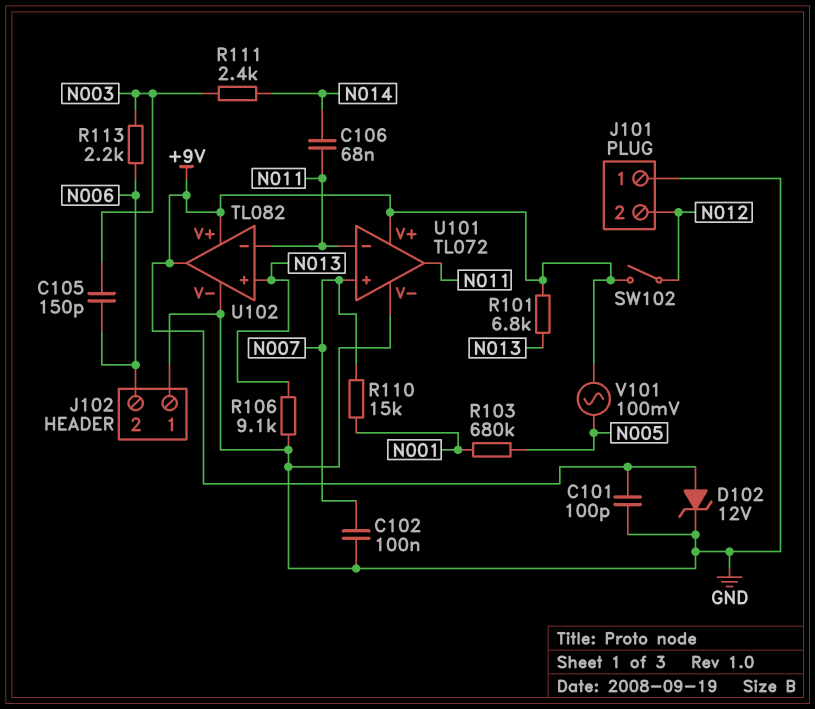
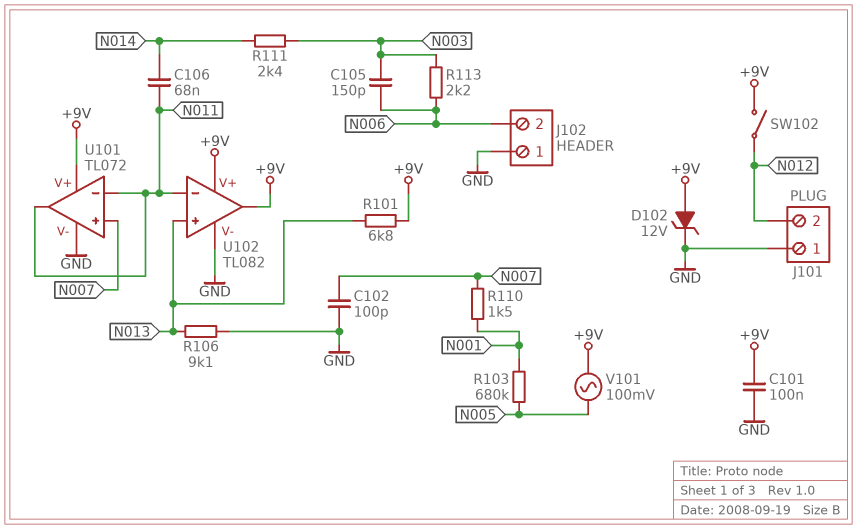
C101: 100pF (+9V, GND) -> 100nF (+9V, GND)
C102: 100nF (GND, N007) -> 100pF (GND, N007)
R110: 15k (N001, N007) -> 1.5k (N001, N007)

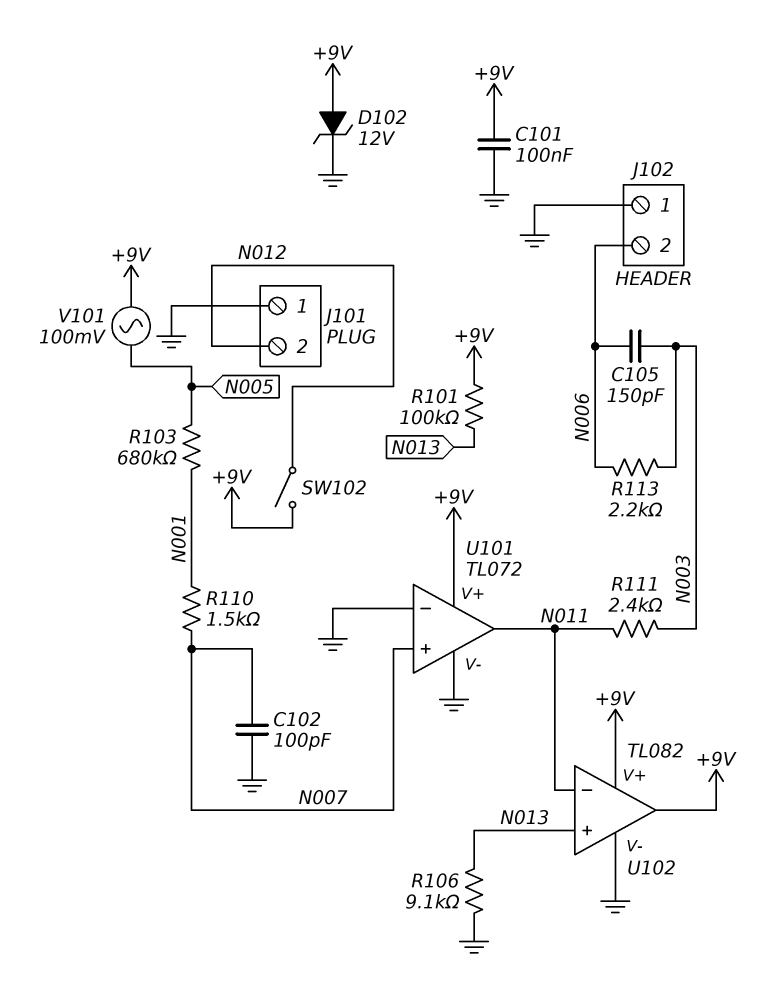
C106: 68nF (N011, N014) -> none
R101: 6.8k (+9V, N013) -> 100k (+9V, N013)
R111: 2.4k (N003, N014) -> 2.4k (N003, N011)
U101 pin in-: N011 -> GND

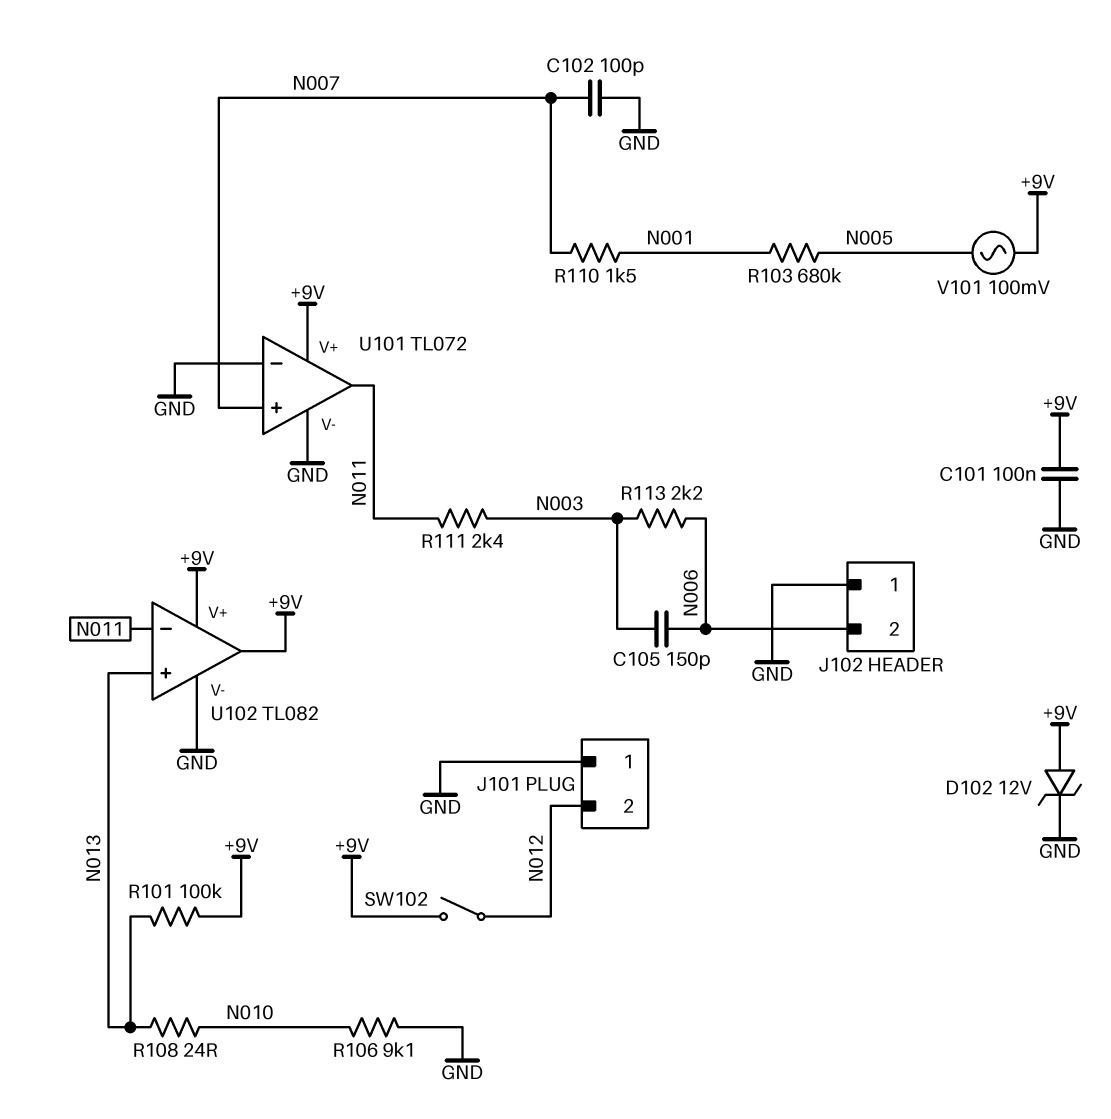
R106: 9.1k (GND, N013) -> 9.1k (GND, N010)
R108: none -> 24 (N010, N013)

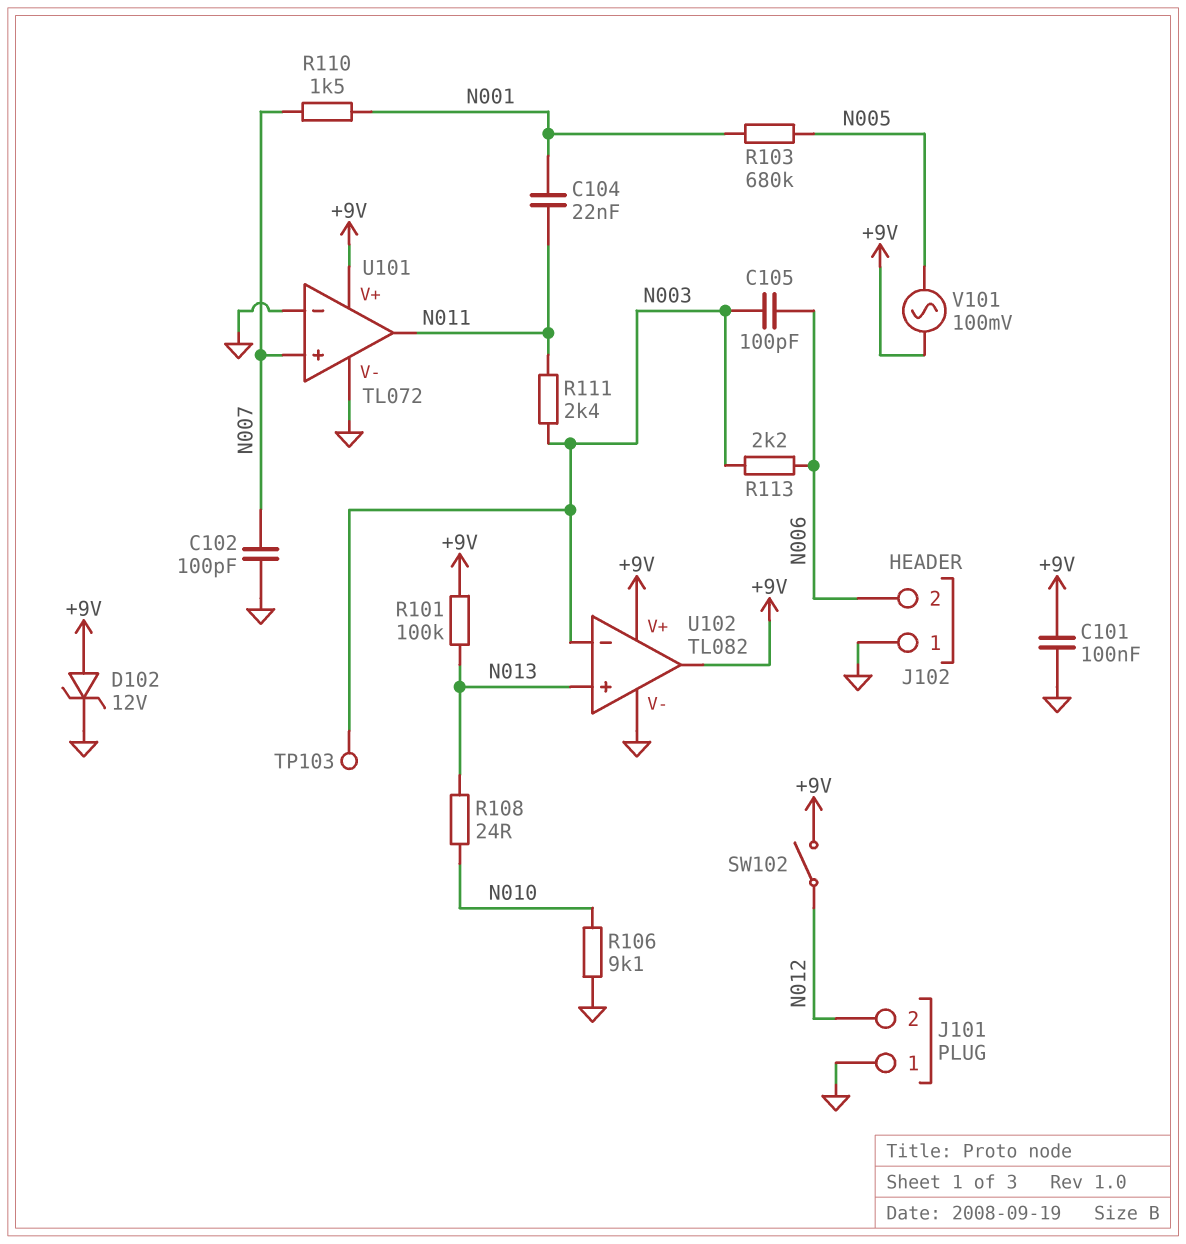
C104: none -> 22nF (N001, N011)
C105: 150pF (N003, N006) -> 100pF (N003, N006)
TP103: none -> test point (N003)
U102 pin in-: N011 -> N003

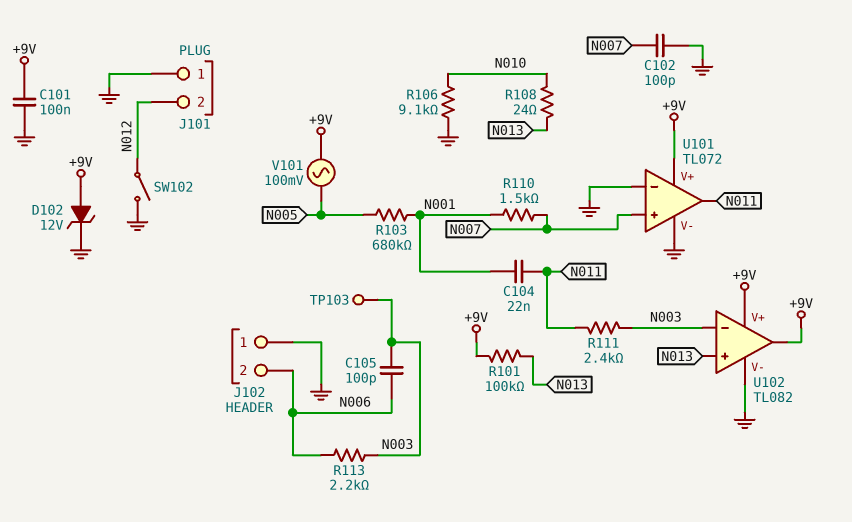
SW102: switch (+9V, N012) -> switch (GND, N012)

